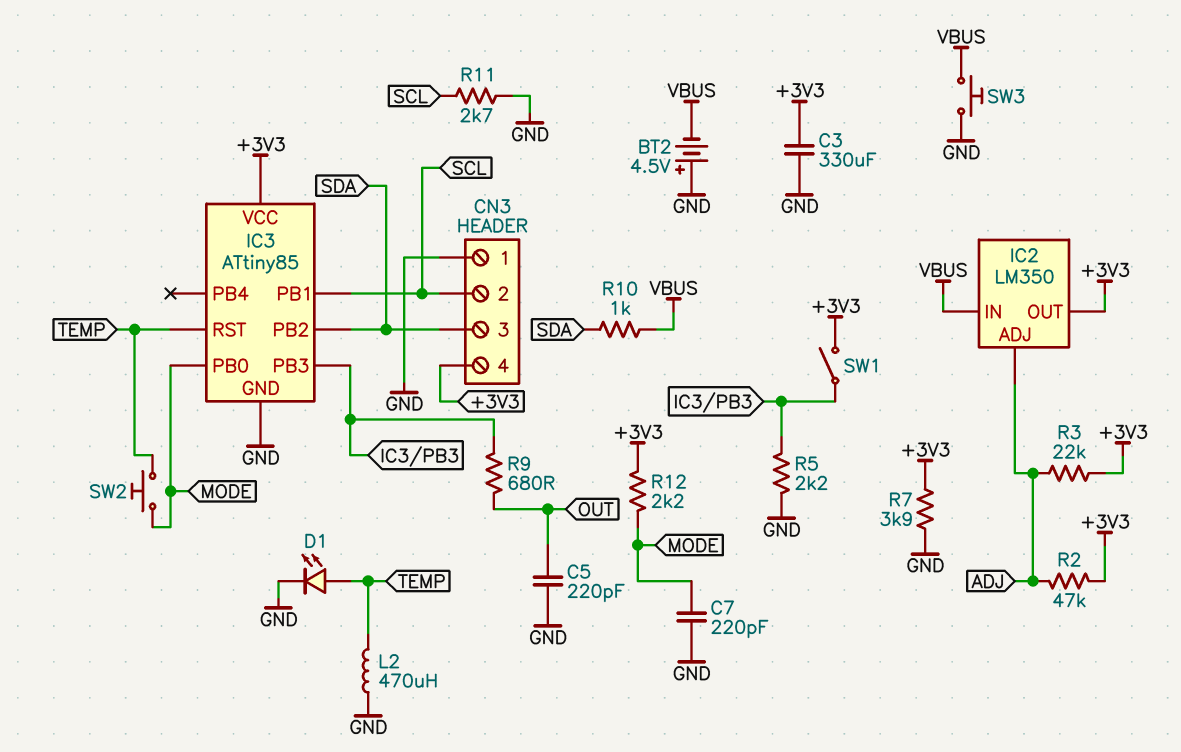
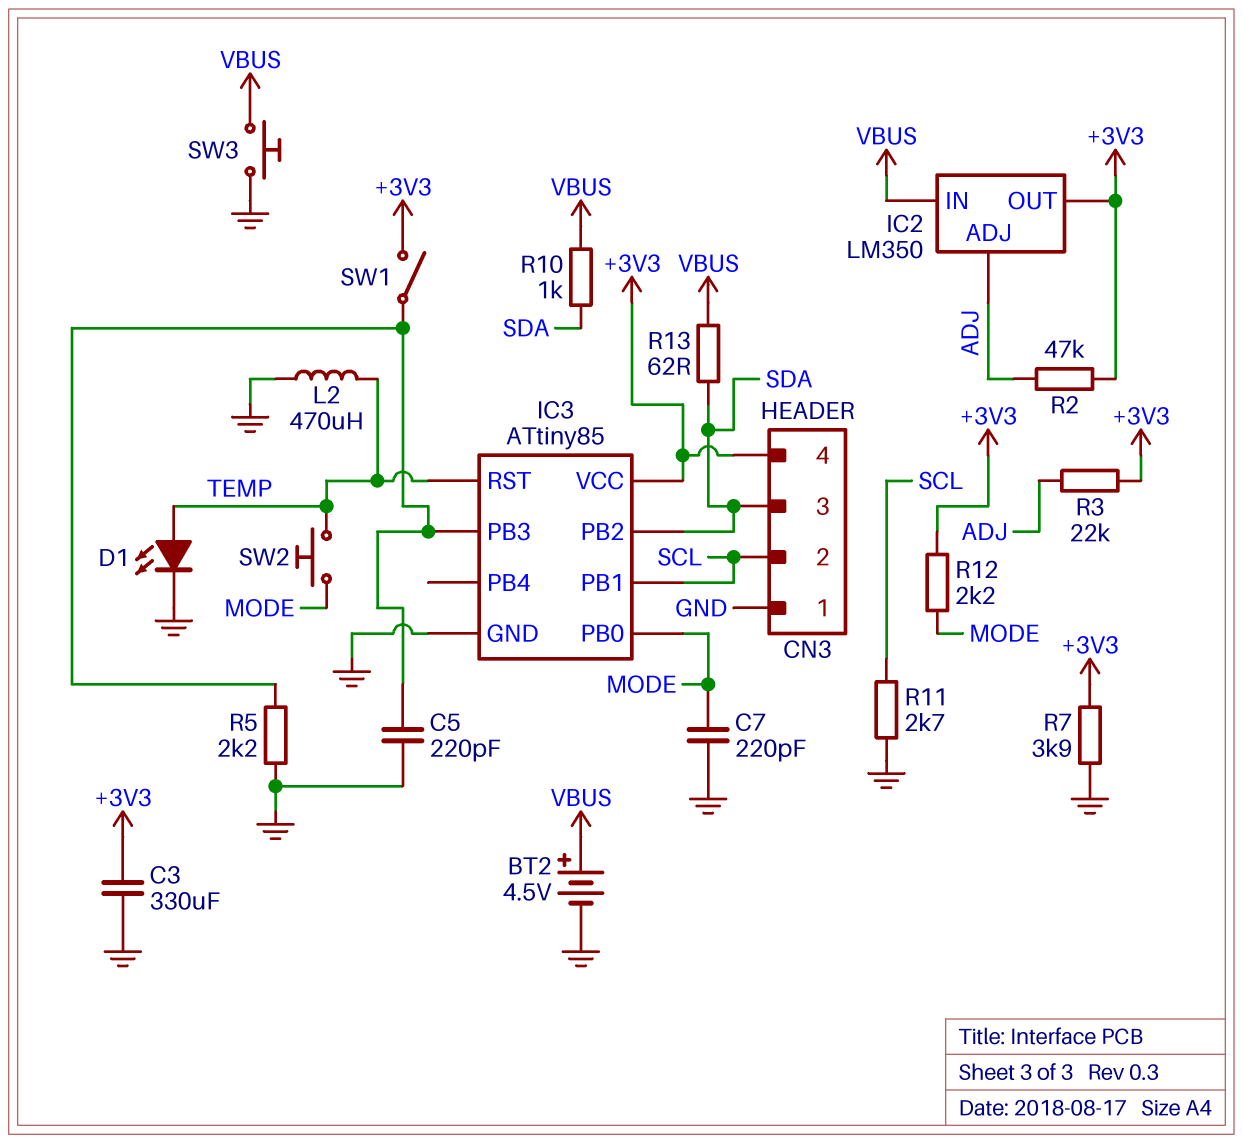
BT2: 4.5V (plus GND, minus VBUS) -> 4.5V (plus VBUS, minus GND)
C5: 220pF (GND, OUT) -> 220pF (GND, IC3/PB3)
R9: 680 (IC3/PB3, OUT) -> none
R13: none -> 62 (SDA, VBUS)

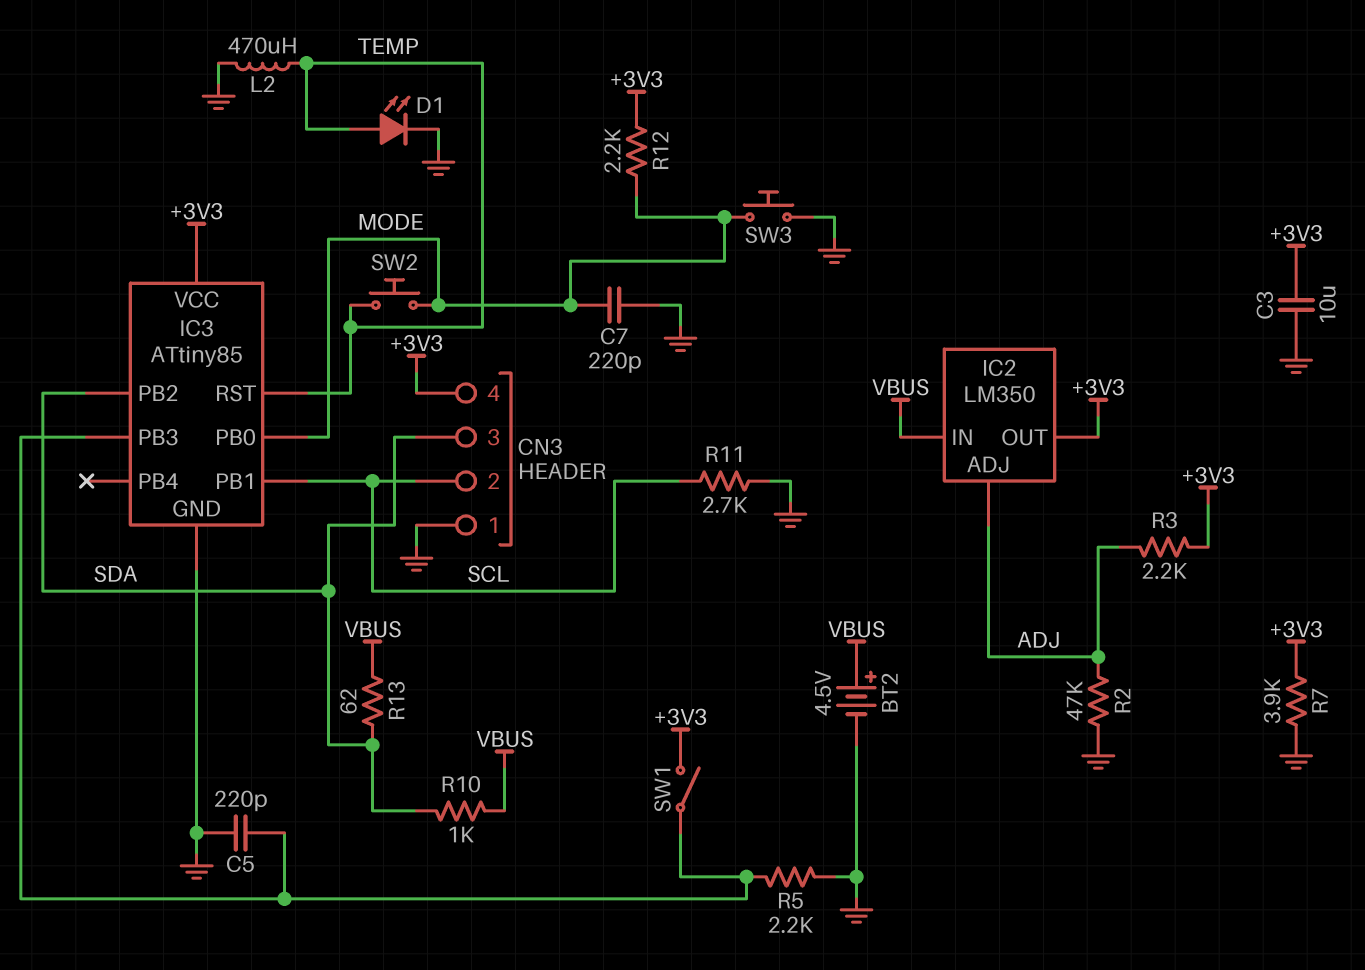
C3: 330uF (+3V3, GND) -> 10uF (+3V3, GND)
R2: 47k (+3V3, ADJ) -> 47k (ADJ, GND)
R3: 22k (+3V3, ADJ) -> 2.2k (+3V3, ADJ)
SW3: button (GND, VBUS) -> button (GND, MODE)

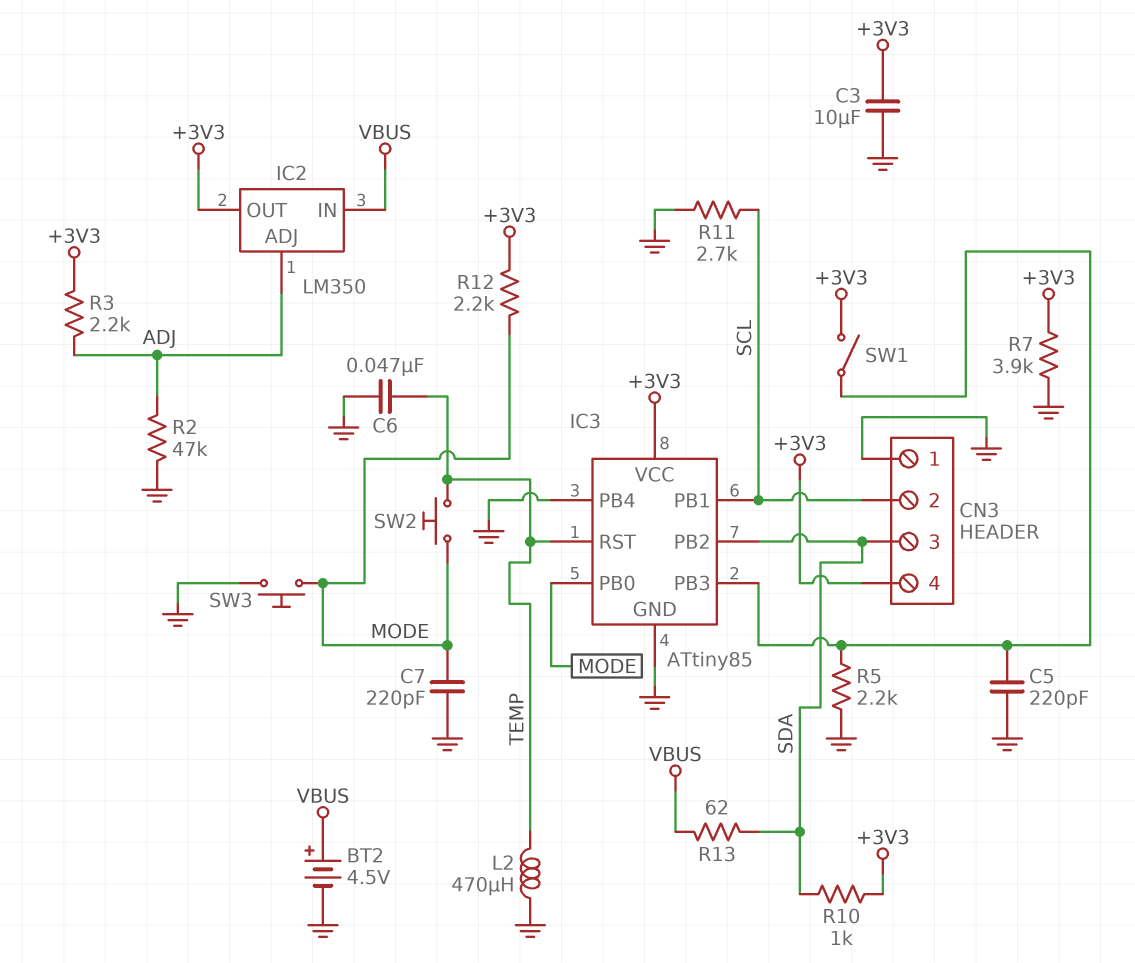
C6: none -> 47nF (GND, TEMP)
D1: LED (A TEMP, K GND) -> none
IC3 pin PB4: none -> GND
R10: 1k (SDA, VBUS) -> 1k (+3V3, SDA)

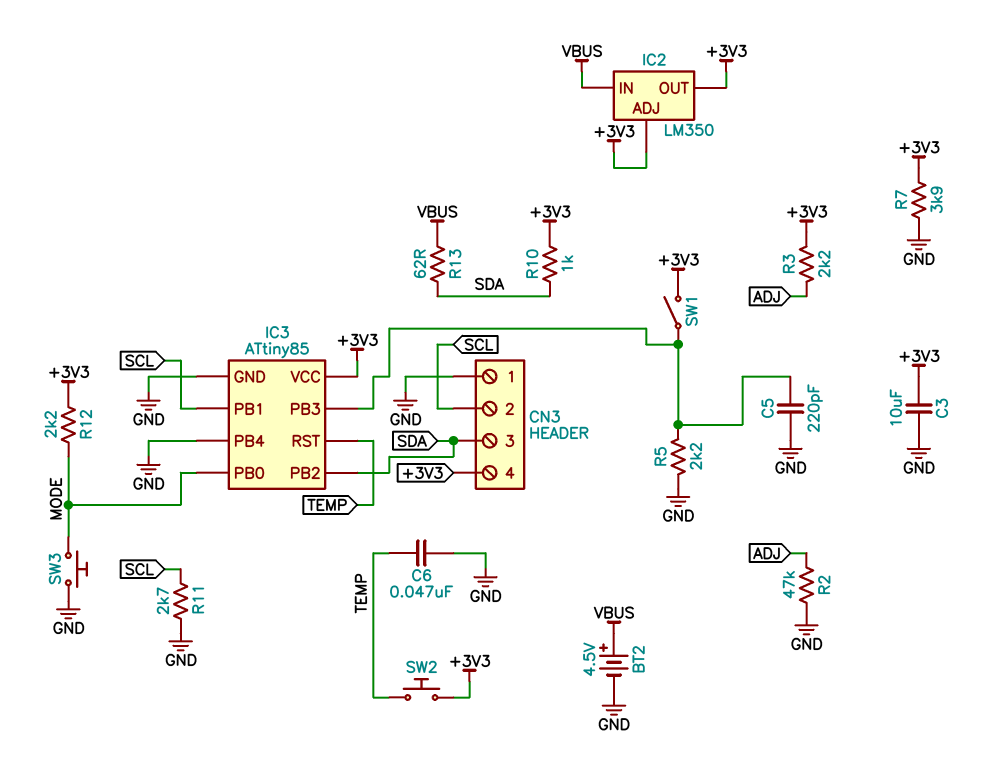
C7: 220pF (GND, MODE) -> none
IC2 pin ADJ: ADJ -> +3V3
L2: 470uH (GND, TEMP) -> none
SW2: button (MODE, TEMP) -> button (+3V3, TEMP)

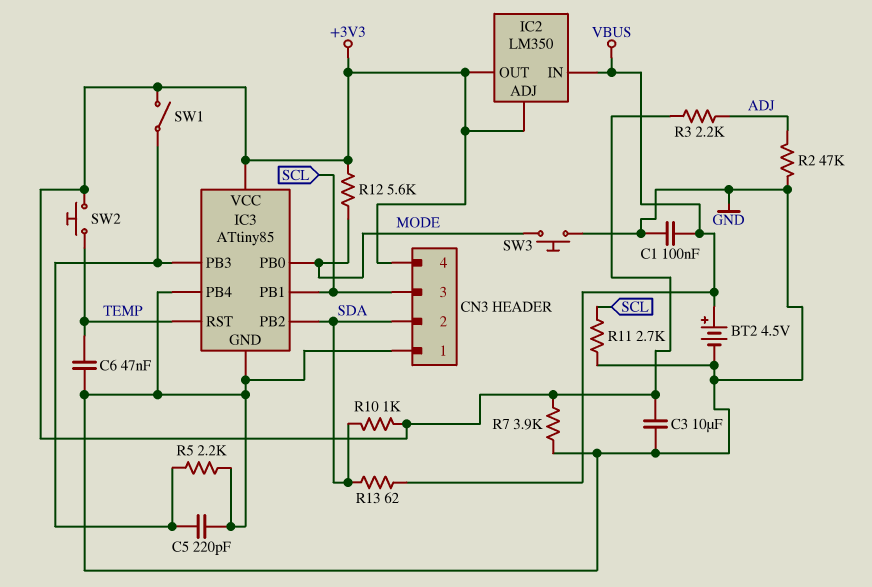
C1: none -> 100nF (GND, VBUS)
CN3 pin 2: SCL -> SDA
CN3 pin 3: SDA -> SCL
R12: 2.2k (+3V3, MODE) -> 5.6k (+3V3, MODE)

